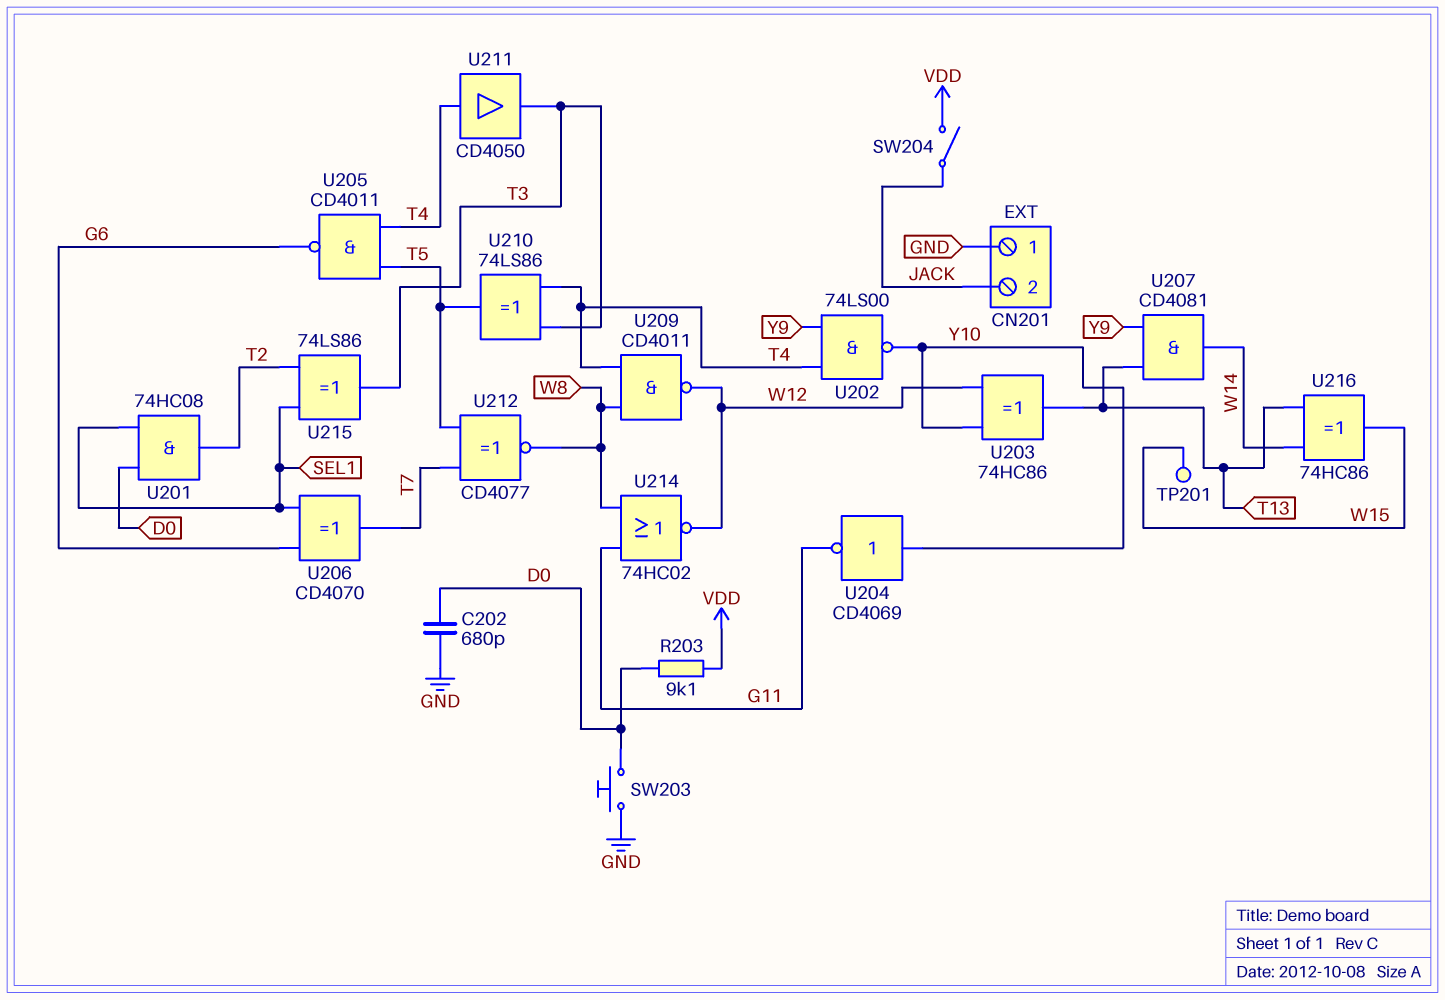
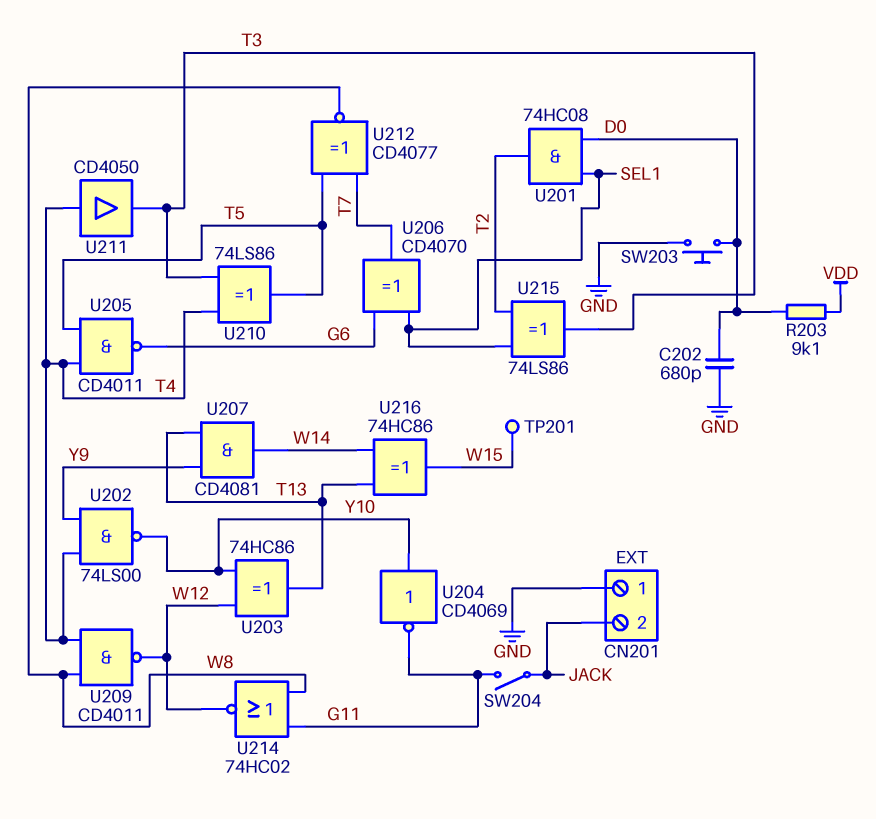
SW204: switch (JACK, VDD) -> switch (G11, JACK)

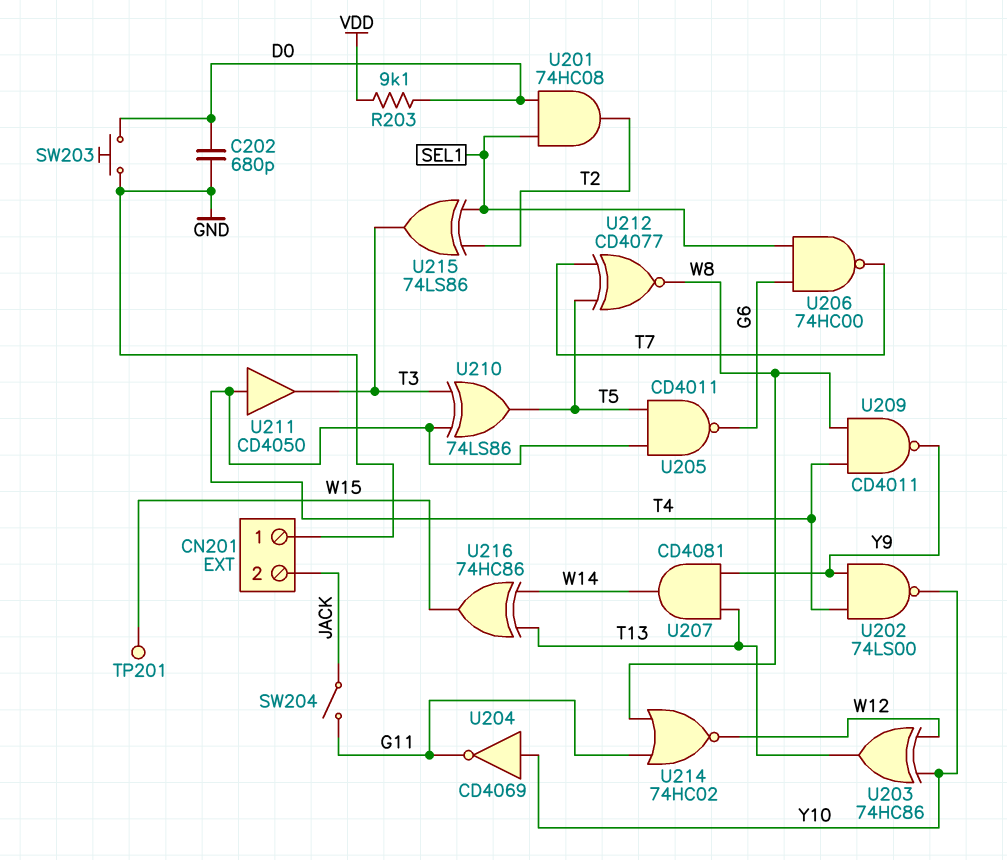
U206: XOR CD4070 (in G6, in SEL1, out T7) -> NAND 74HC00 (in G6, in SEL1, out T7)
U209: NAND CD4011 (in T4, in W8, out W12) -> NAND CD4011 (in T4, in W8, out Y9)

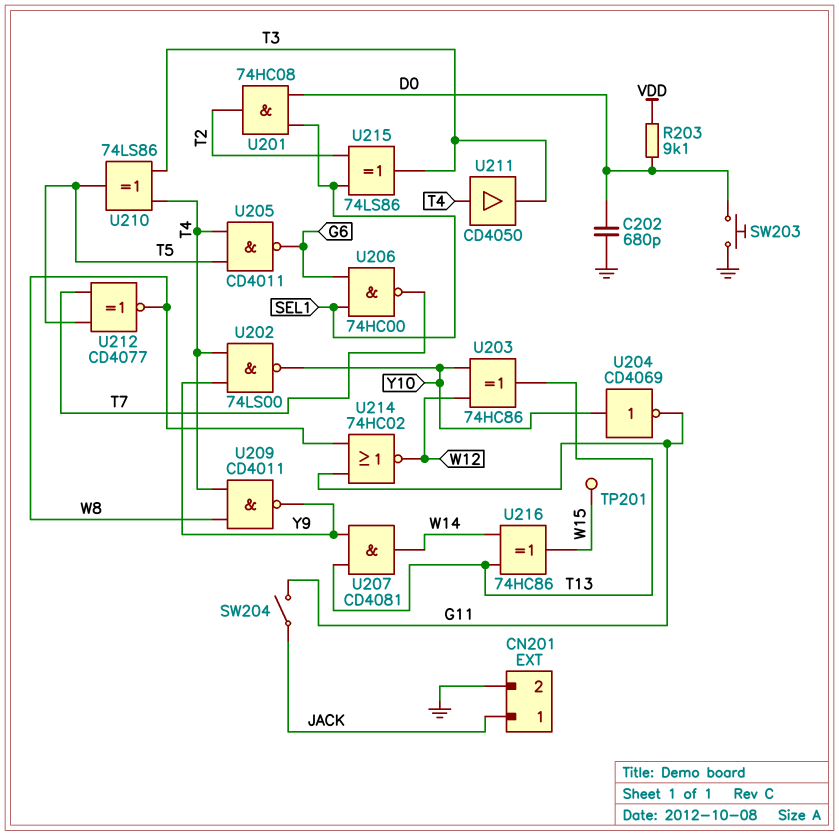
CN201 pin 1: GND -> JACK
CN201 pin 2: JACK -> GND

